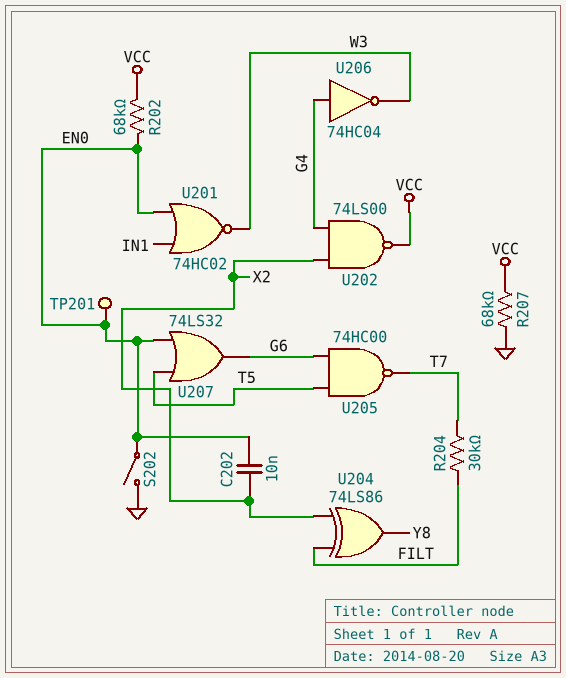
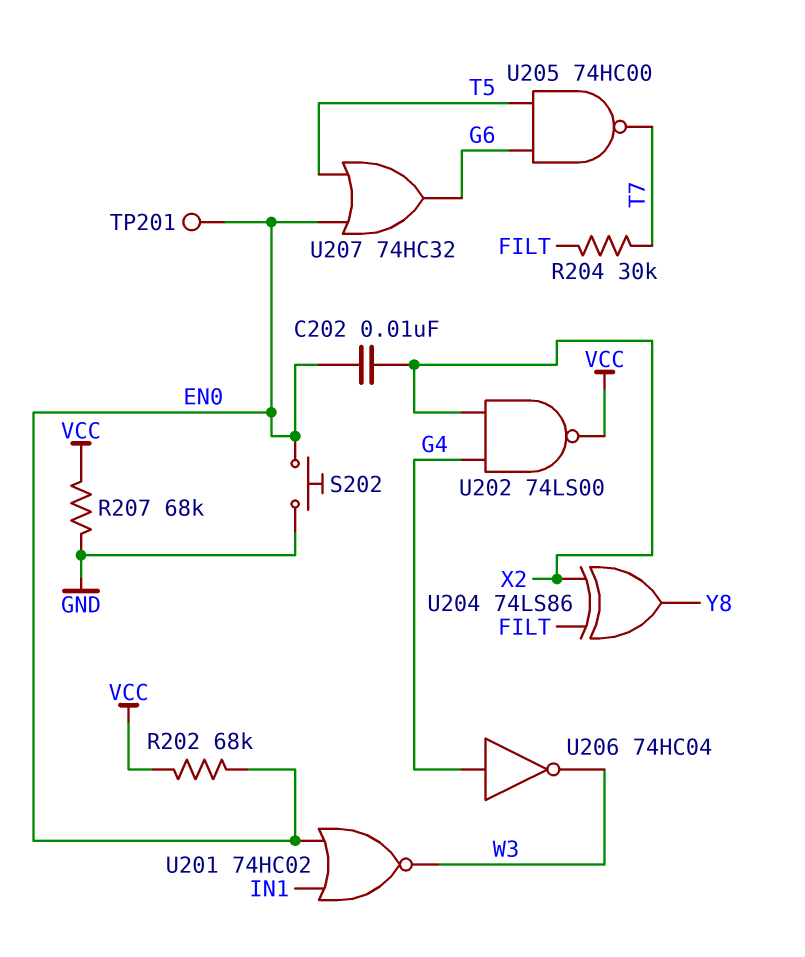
S202: switch (EN0, GND) -> button (EN0, GND)
U207: OR 74LS32 (in EN0, in T5, out G6) -> OR 74HC32 (in EN0, in T5, out G6)

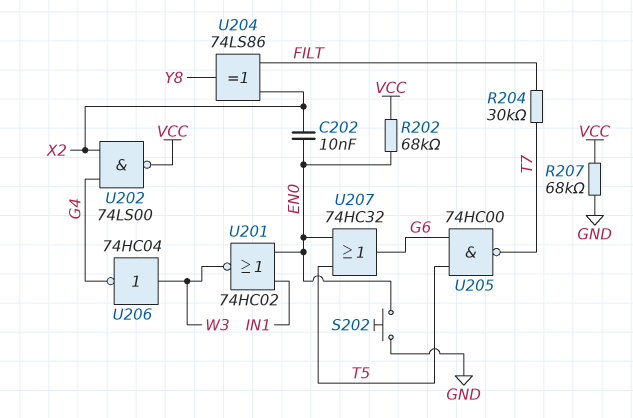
TP201: test point (EN0) -> none
U206: NOT 74HC04 (in G4, out W3) -> NOT 74HC04 (in W3, out G4)

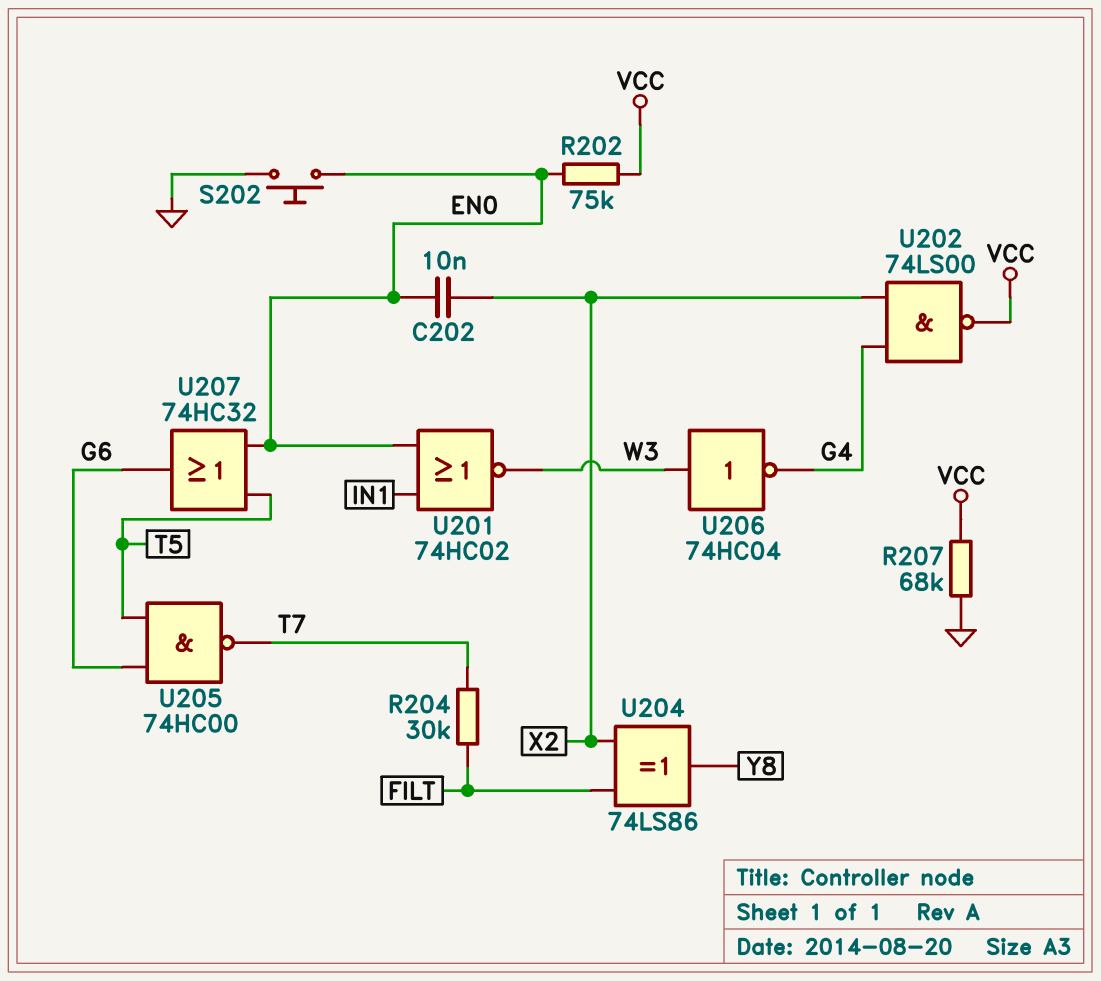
R202: 68k (EN0, VCC) -> 75k (EN0, VCC)

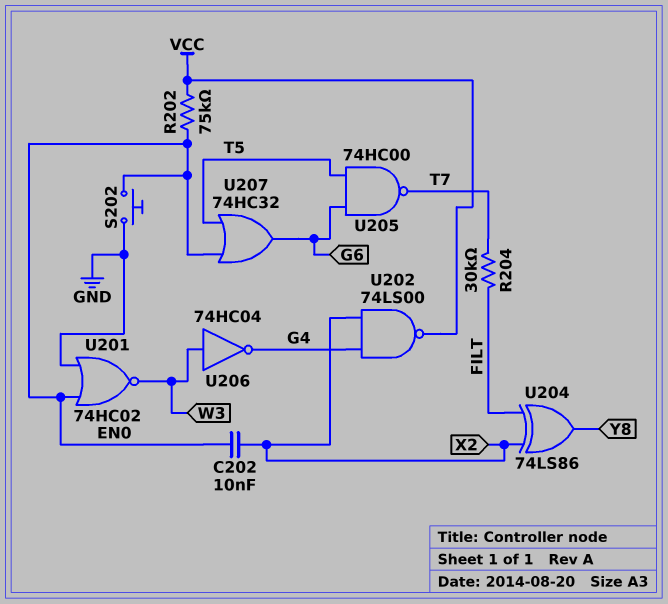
R207: 68k (GND, VCC) -> none
U201: NOR 74HC02 (in EN0, in IN1, out W3) -> NOR 74HC02 (in EN0, in GND, out W3)

